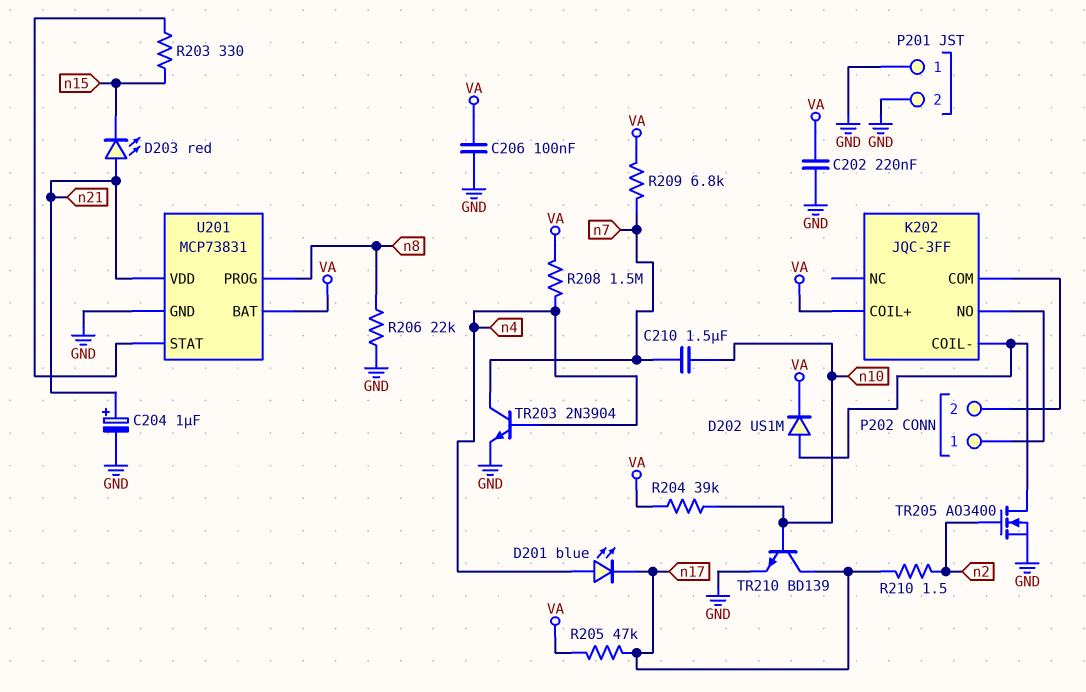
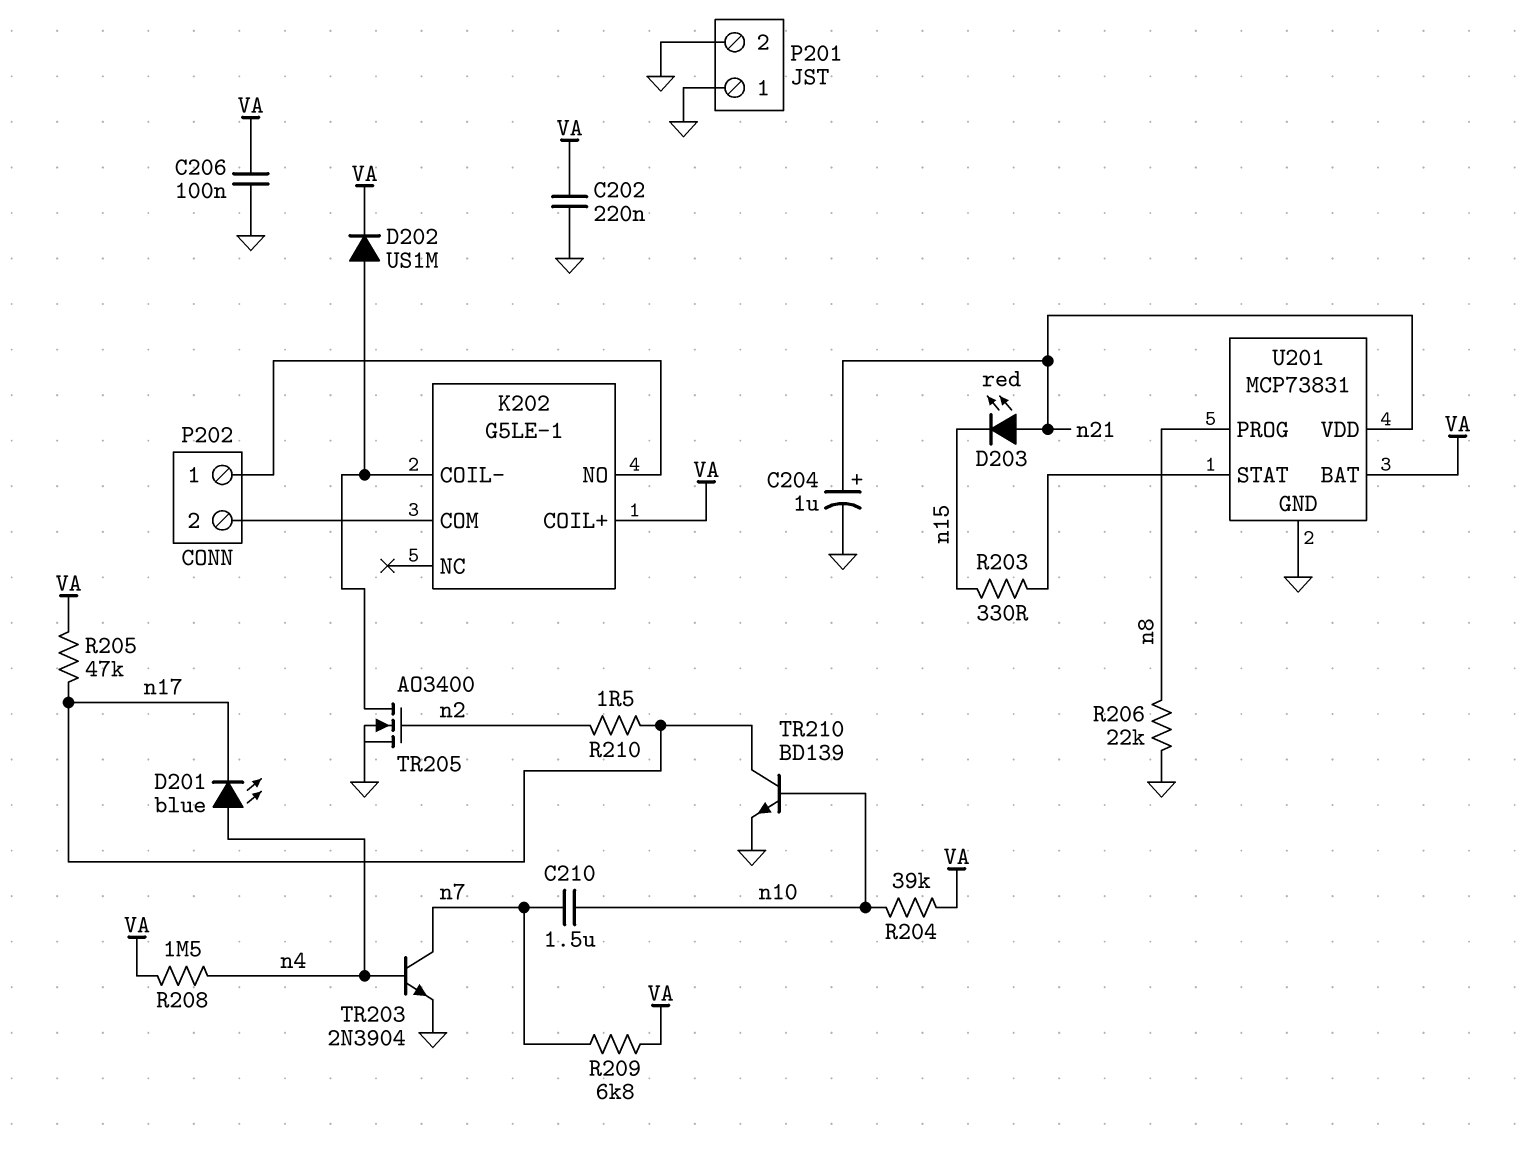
K202: JQC-3FF -> G5LE-1

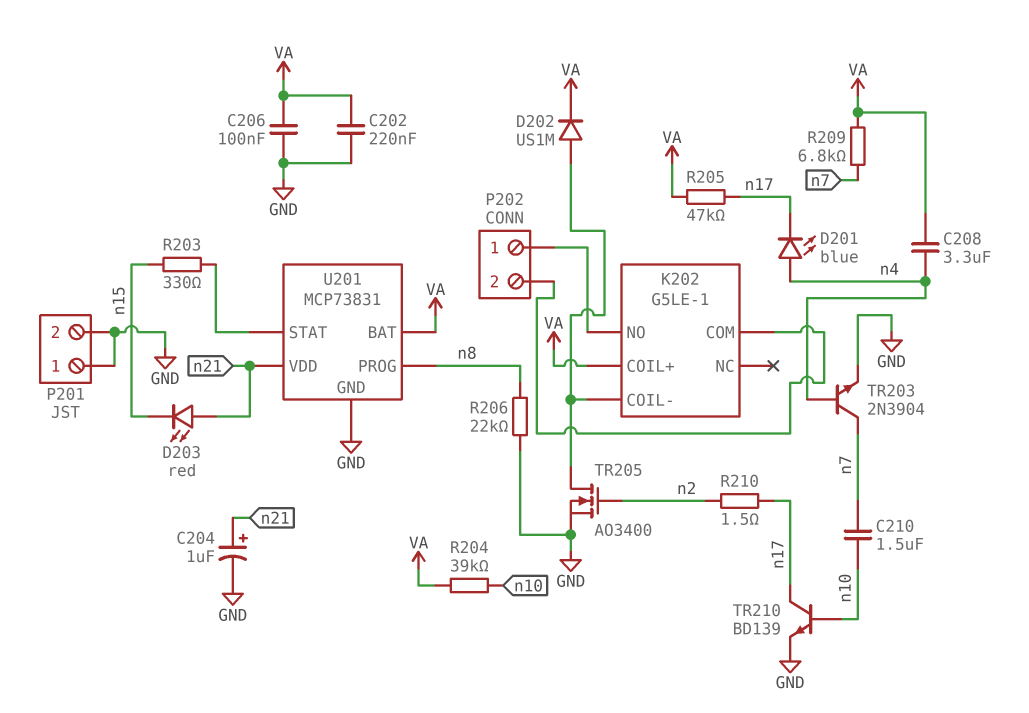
C208: none -> 3.3uF (VA, n4)
R208: 1.5M (VA, n4) -> none

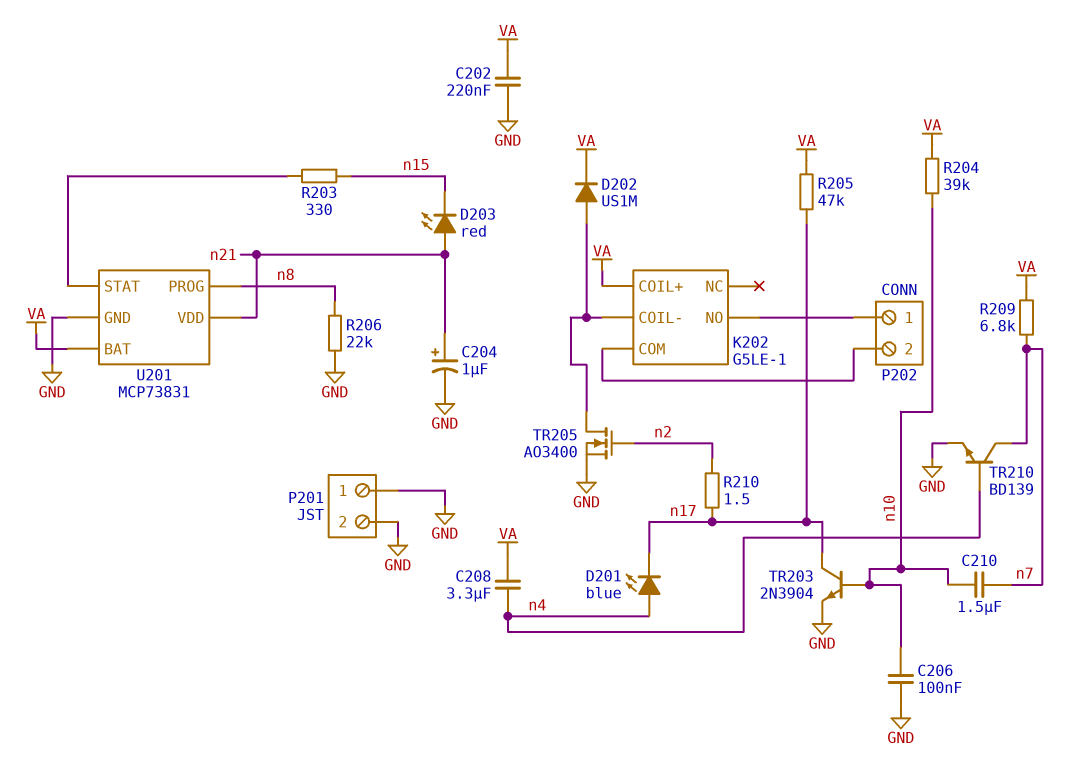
C206: 100nF (GND, VA) -> 100nF (GND, n10)
TR203: NPN 2N3904 (B n4, C n7, E GND) -> NPN 2N3904 (B n10, C n17, E GND)
TR210: NPN BD139 (B n10, C n17, E GND) -> NPN BD139 (B n4, C n7, E GND)

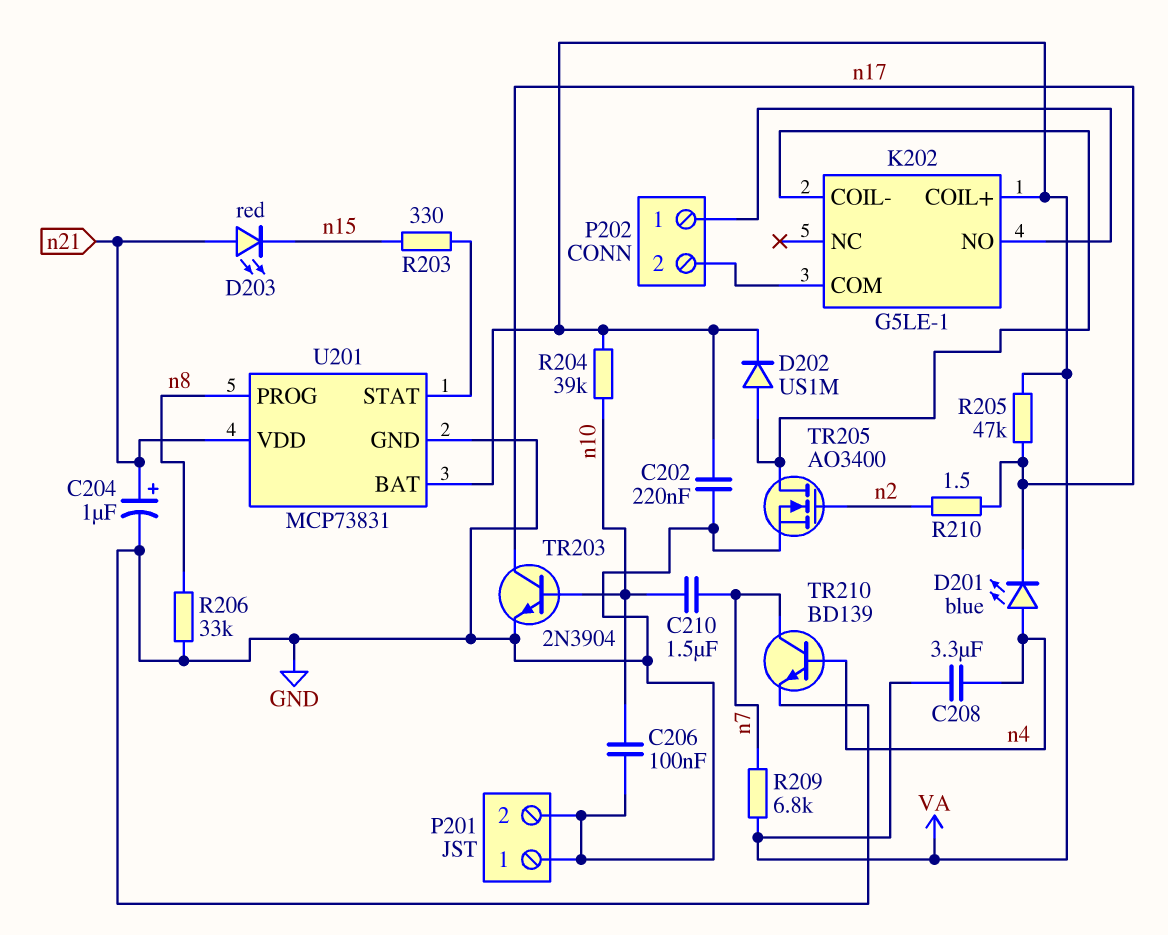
R206: 22k (GND, n8) -> 33k (GND, n8)

